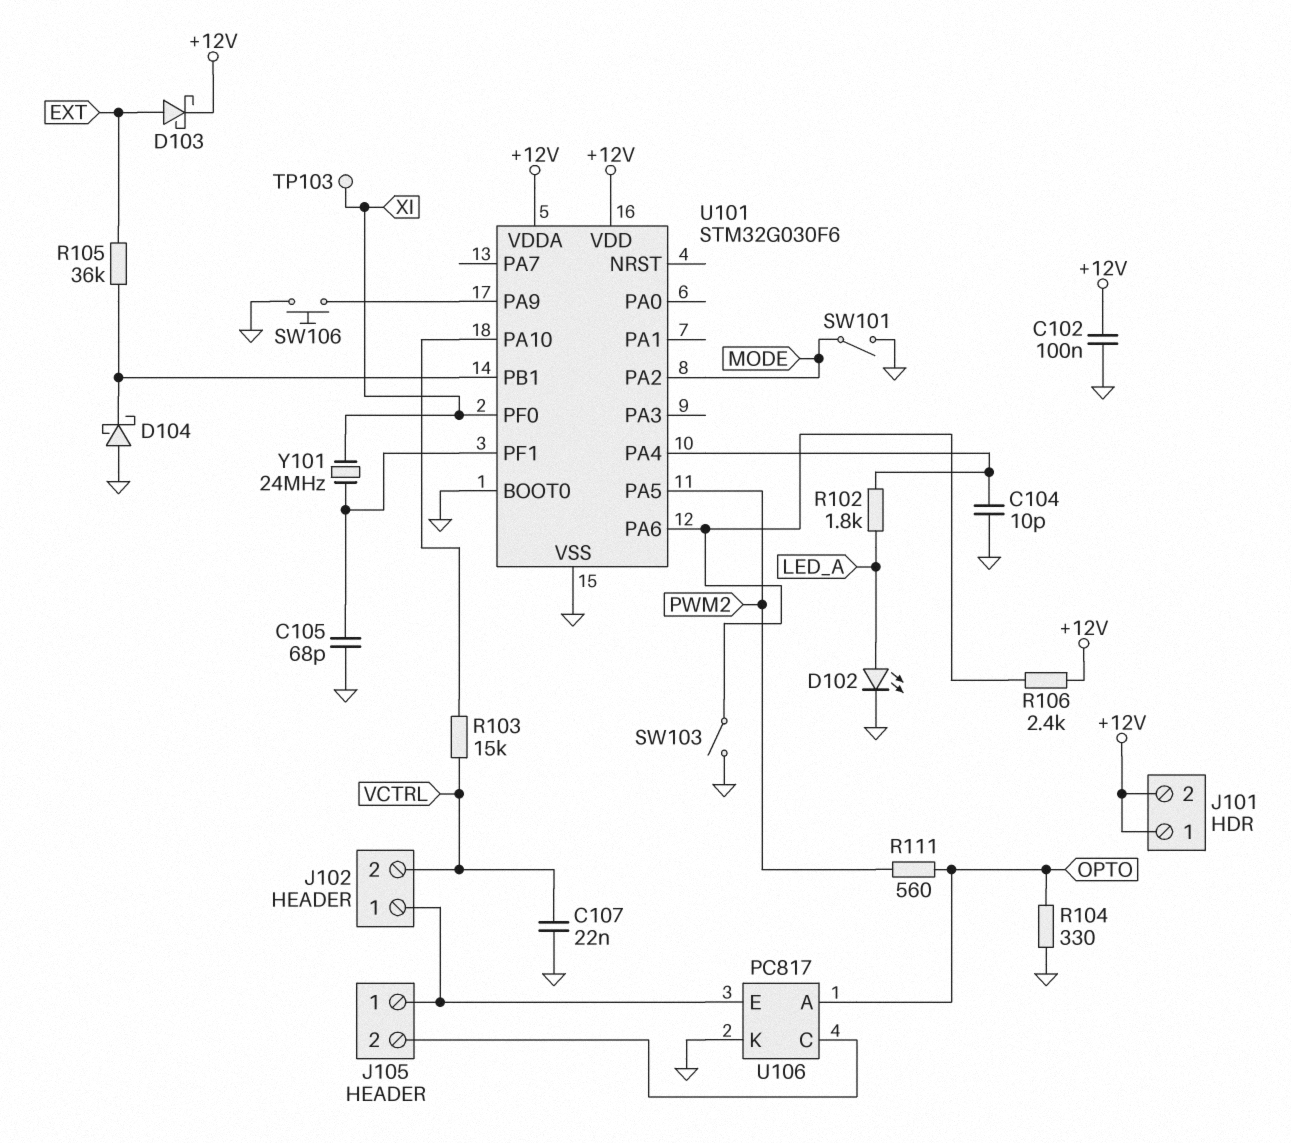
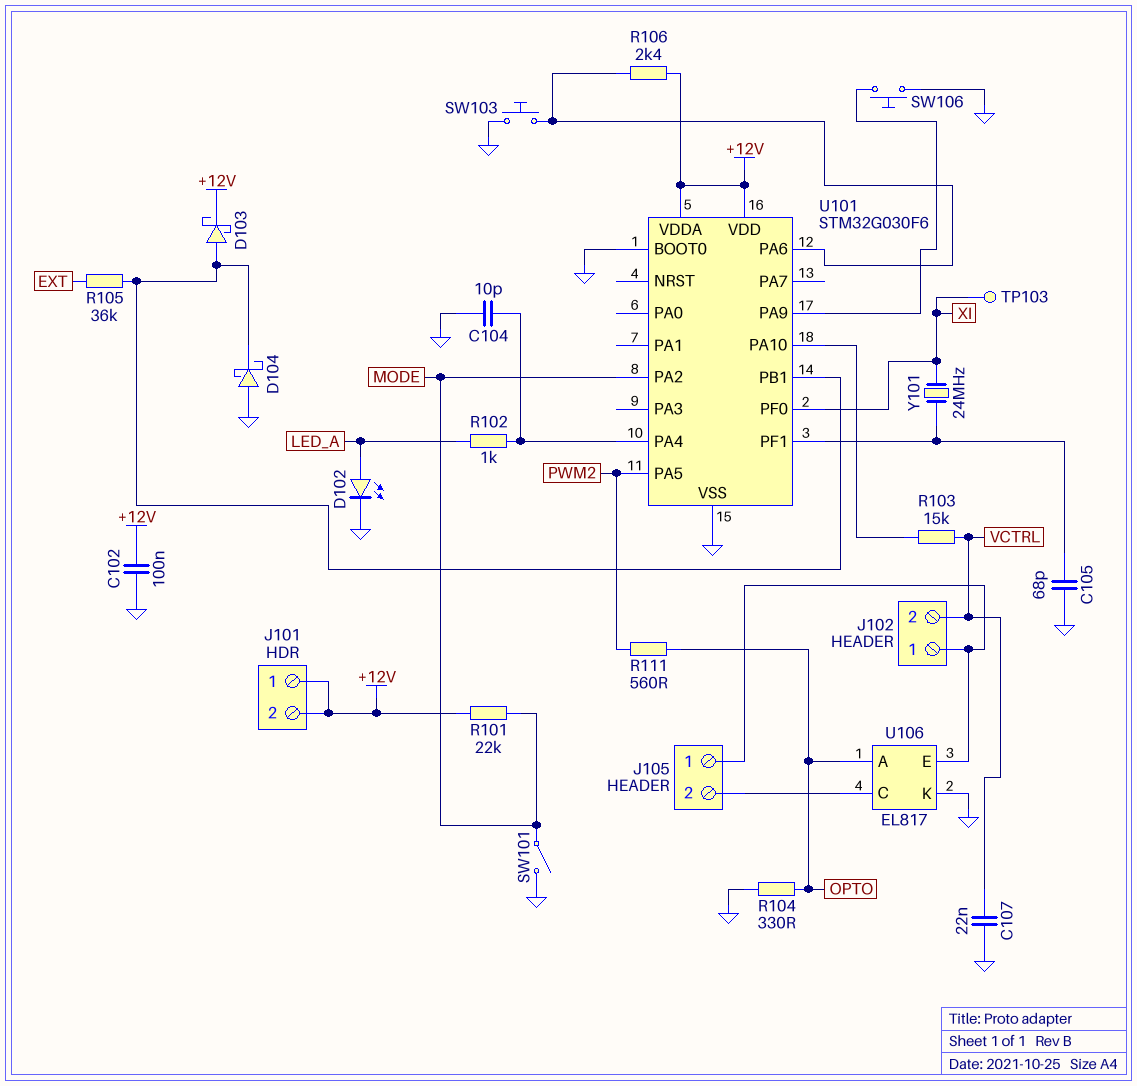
D103: schottky (A EXT, K +12V) -> schottky (A U101/PB1, K +12V)
R101: none -> 22k (+12V, MODE)
R102: 1.8k (LED_A, U101/PA4) -> 1k (LED_A, U101/PA4)
SW103: switch (GND, U101/PA6) -> button (GND, U101/PA6)
U106: PC817 -> EL817

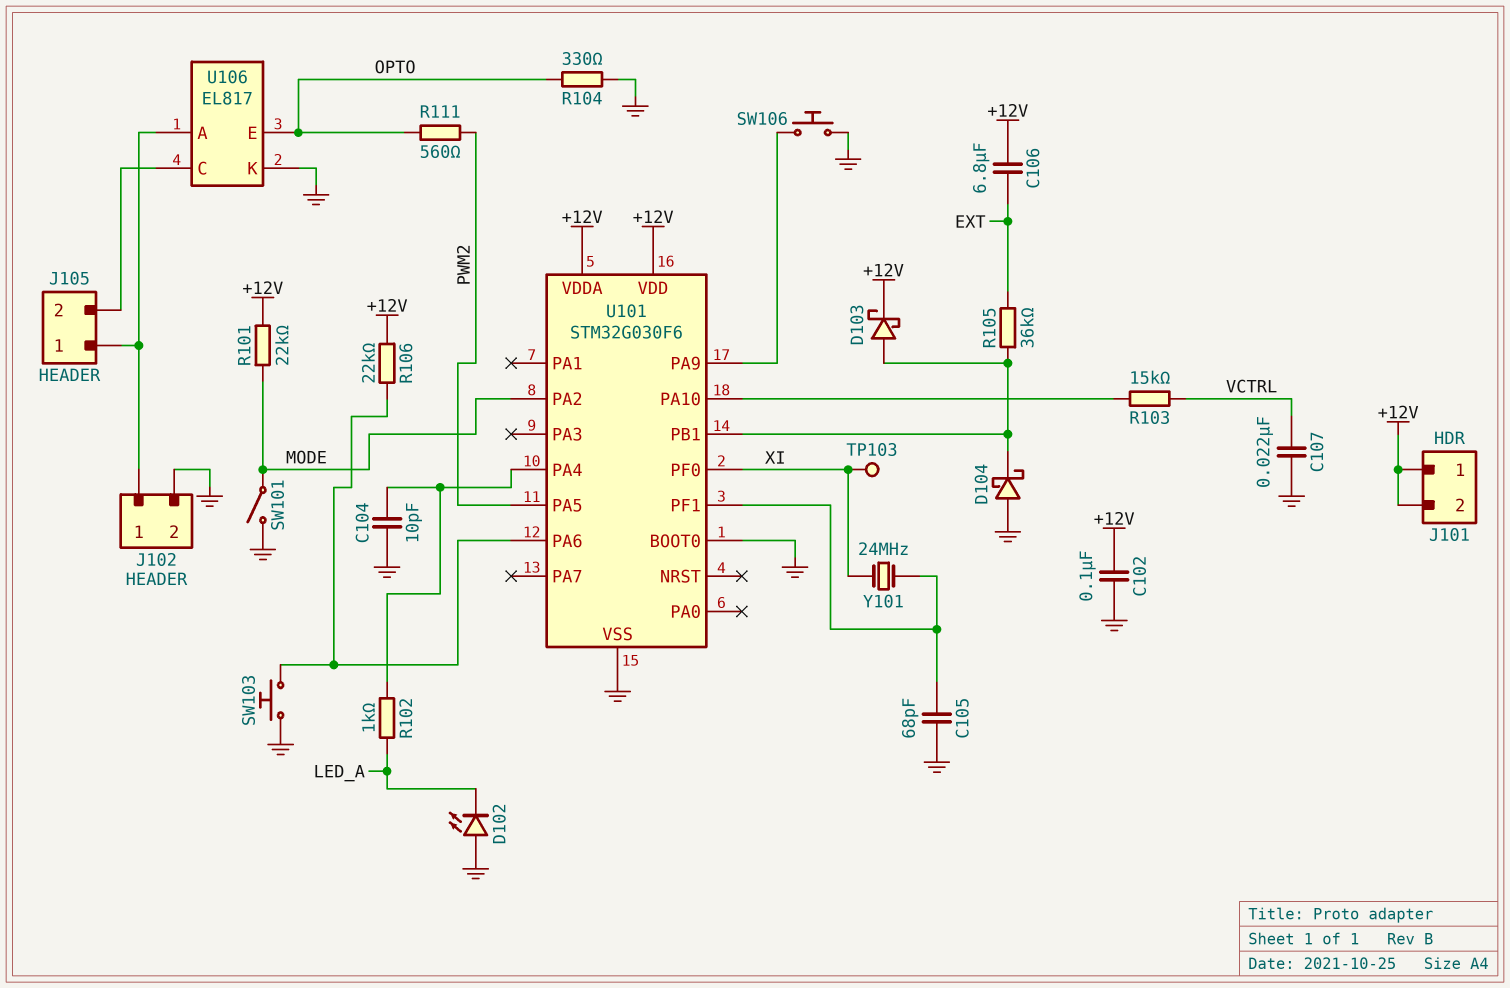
C106: none -> 6.8uF (+12V, EXT)
D102: LED (A LED_A, K GND) -> LED (A GND, K LED_A)
J102 pin 2: VCTRL -> GND
R106: 2.4k (+12V, U101/PA6) -> 22k (+12V, U101/PA6)
U106 pin A: OPTO -> J102/1
U106 pin E: J102/1 -> OPTO

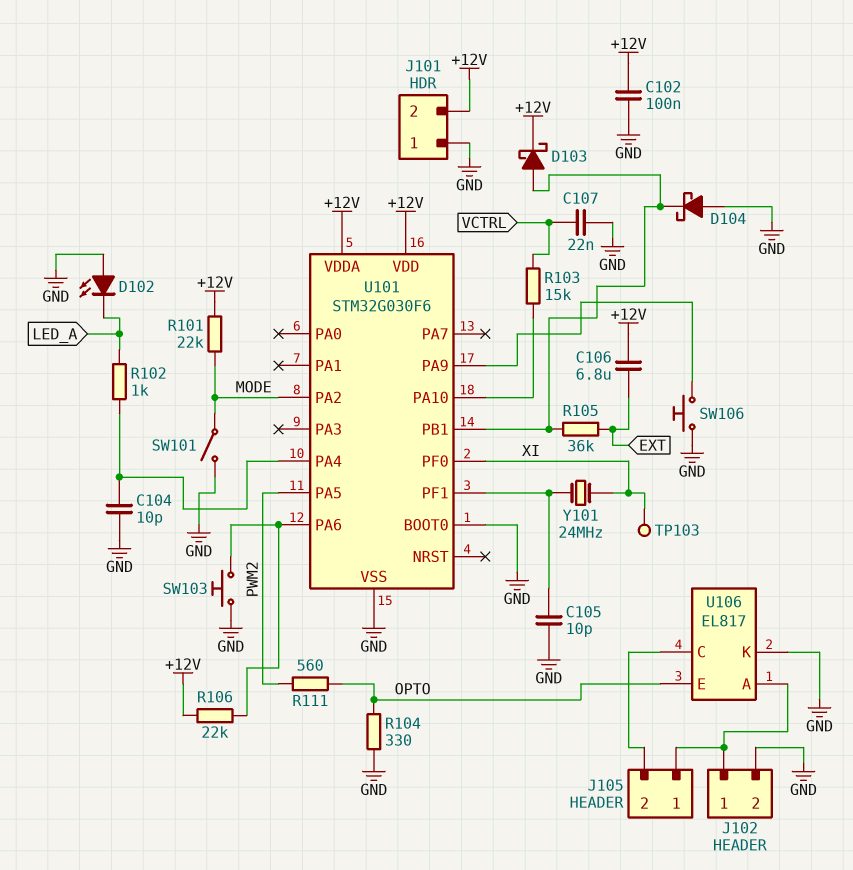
C105: 68pF (GND, U101/PF1) -> 10pF (GND, U101/PF1)
J101 pin 1: +12V -> GND

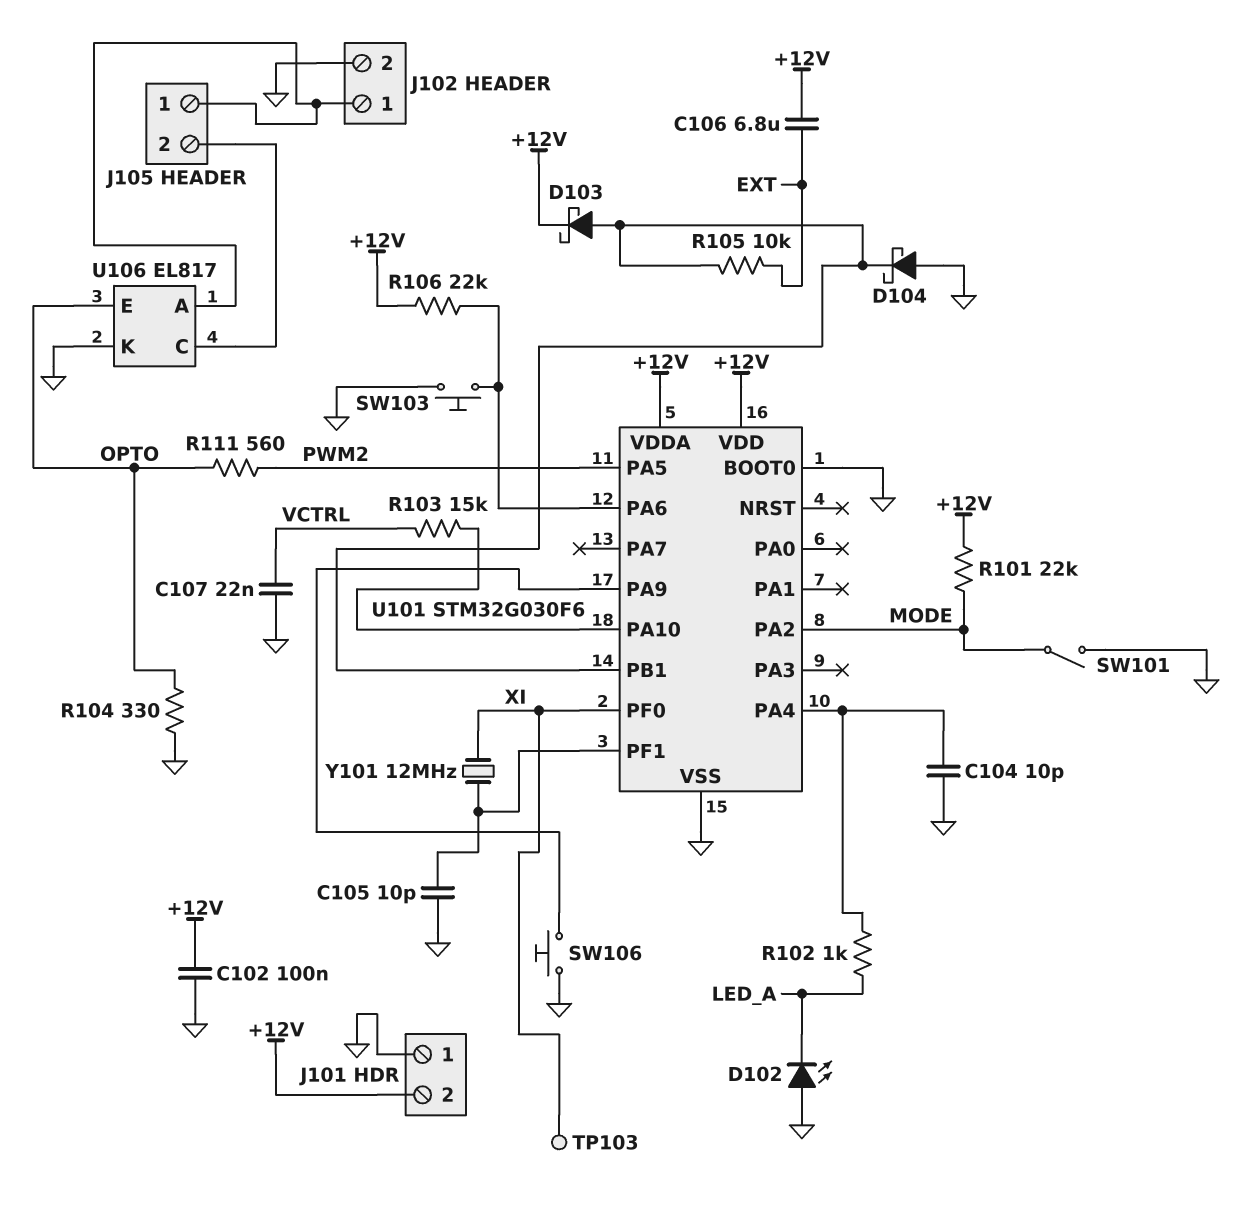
R105: 36k (EXT, U101/PB1) -> 10k (EXT, U101/PB1)
Y101: 24MHz (U101/PF1, XI) -> 12MHz (U101/PF1, XI)

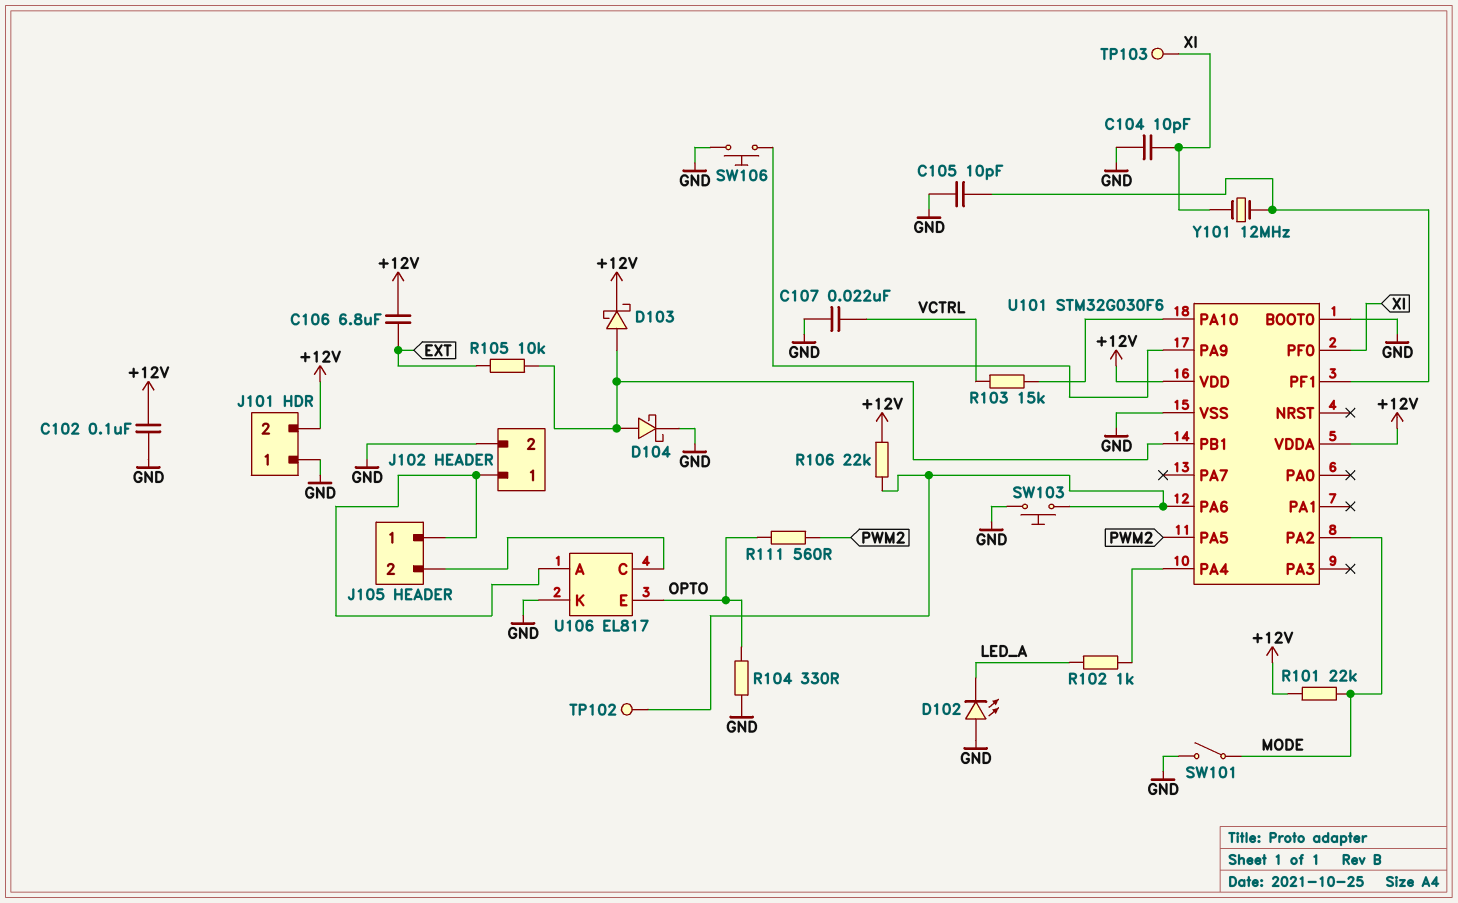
C104: 10pF (GND, U101/PA4) -> 10pF (GND, XI)
D104: schottky (A GND, K U101/PB1) -> schottky (A U101/PB1, K GND)
TP102: none -> test point (U101/PA6)

